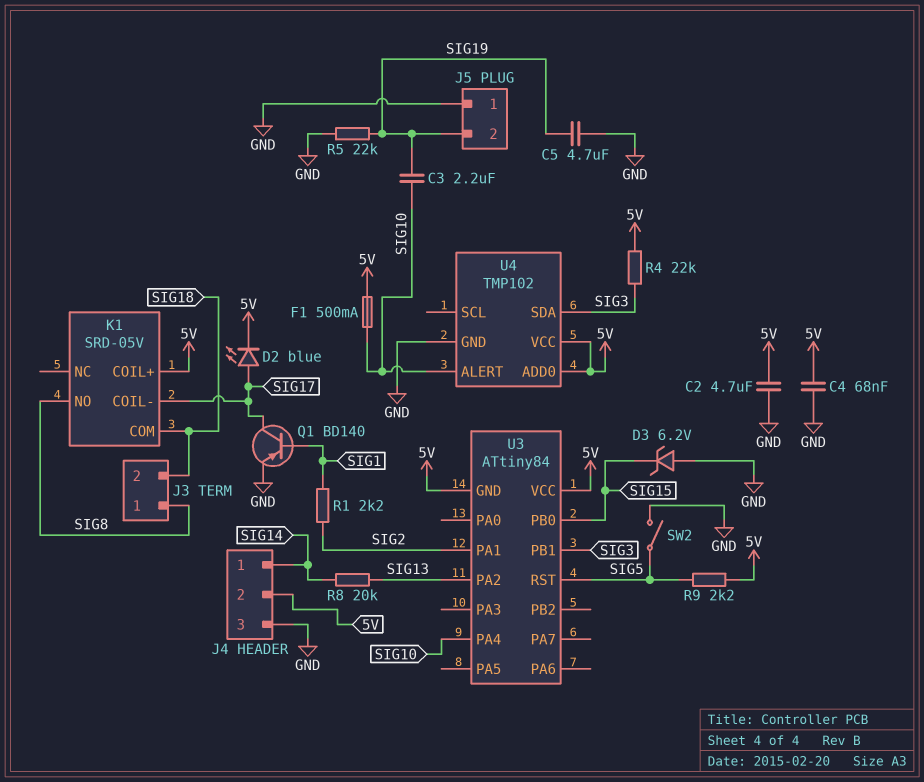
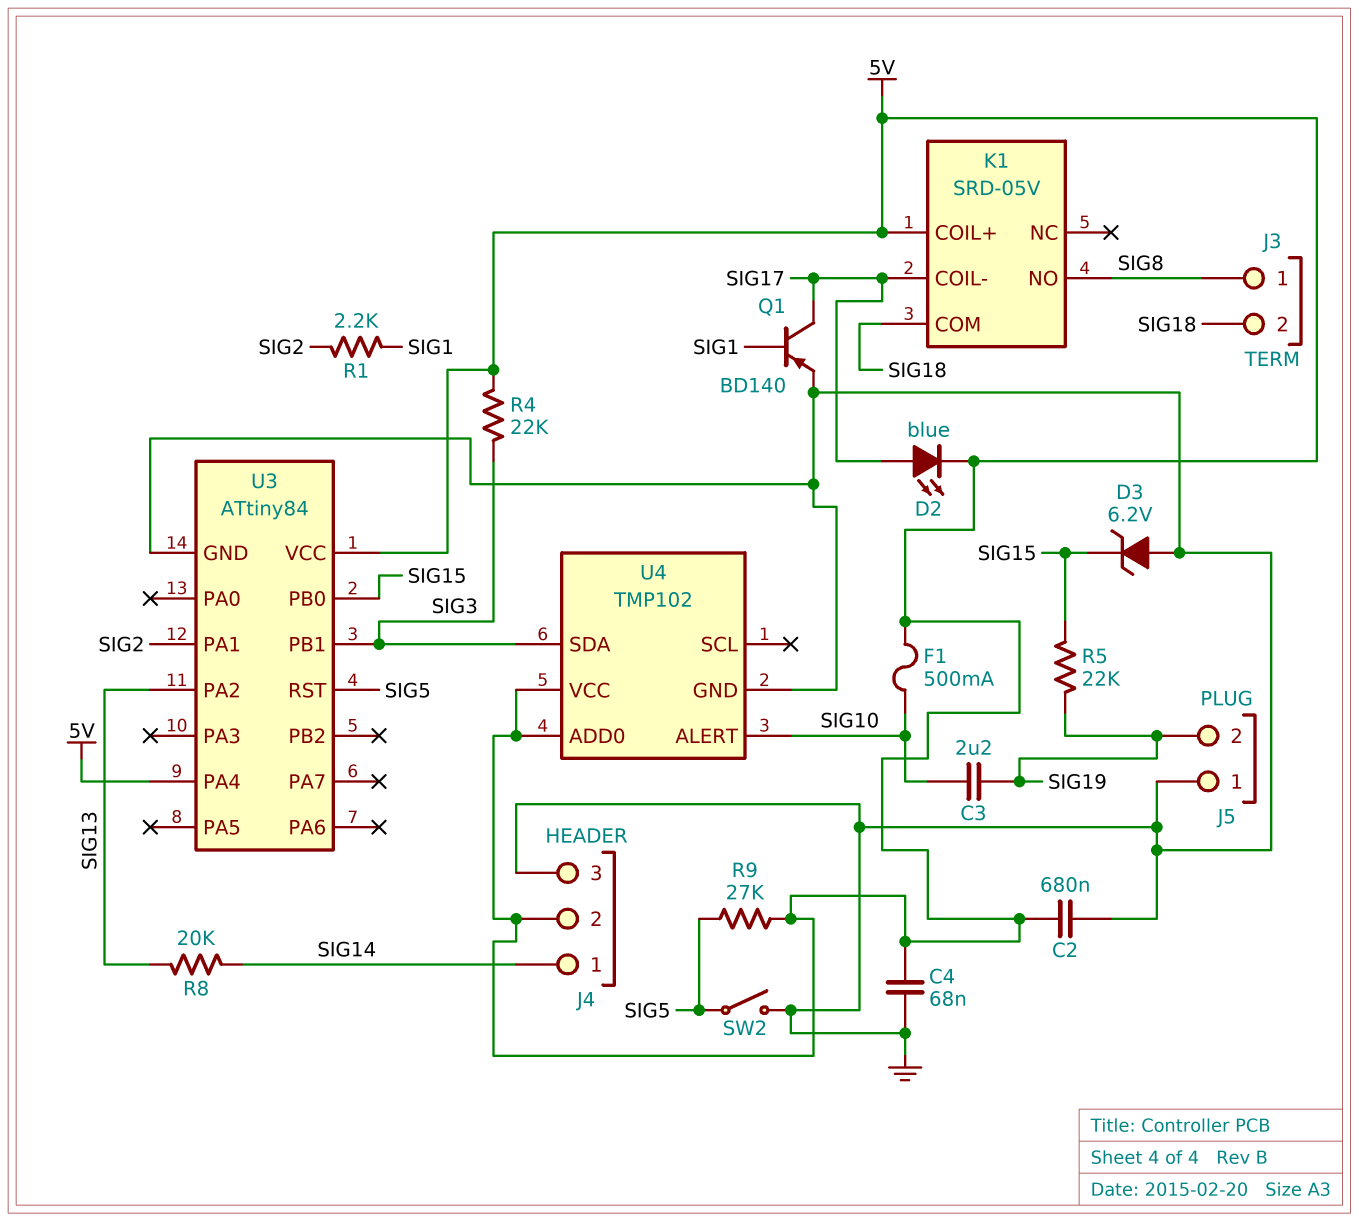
C2: 4.7uF (5V, GND) -> 680nF (5V, GND)
C5: 4.7uF (GND, SIG19) -> none
R5: 22k (GND, SIG19) -> 22k (SIG15, SIG19)
R9: 2.2k (5V, SIG5) -> 27k (5V, SIG5)
U3 pin GND: 5V -> GND
U3 pin PA4: SIG10 -> 5V

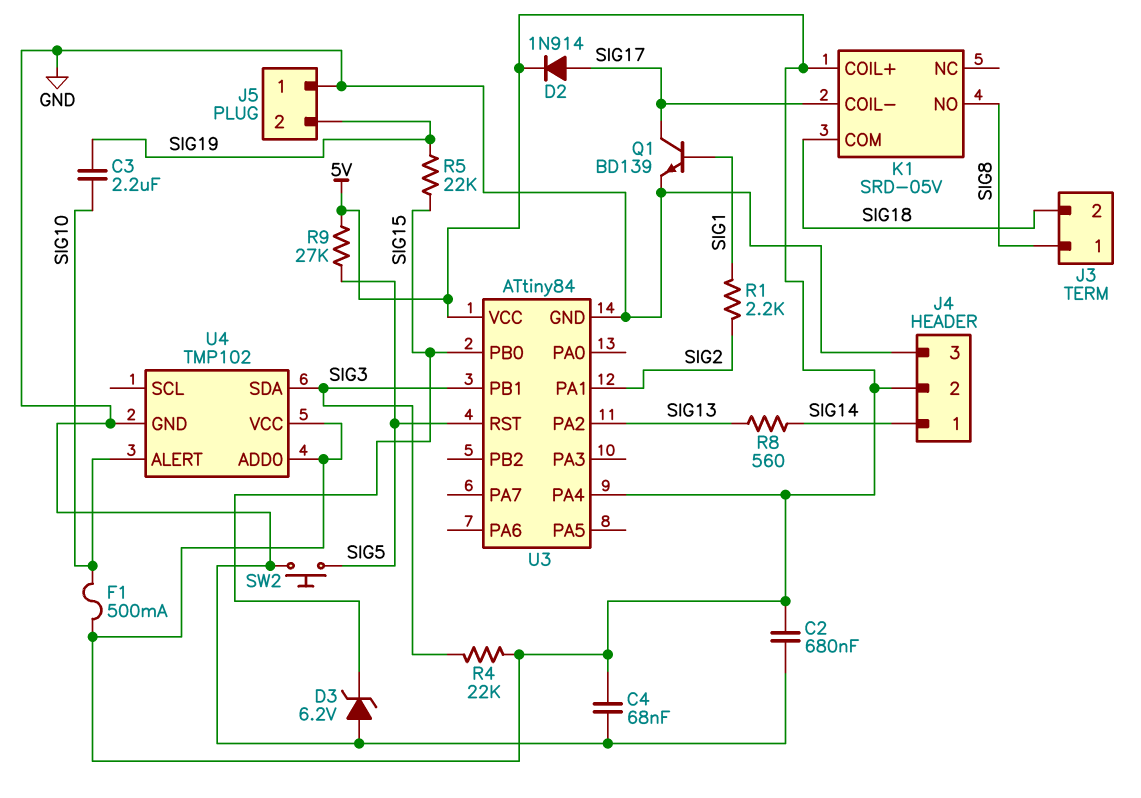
D2: LED blue (A SIG17, K 5V) -> diode 1N914 (A SIG17, K 5V)
Q1: PNP BD140 (B SIG1, C SIG17, E GND) -> NPN BD139 (B SIG1, C SIG17, E GND)
R8: 20k (SIG13, SIG14) -> 560 (SIG13, SIG14)
SW2: switch (GND, SIG5) -> button (GND, SIG5)

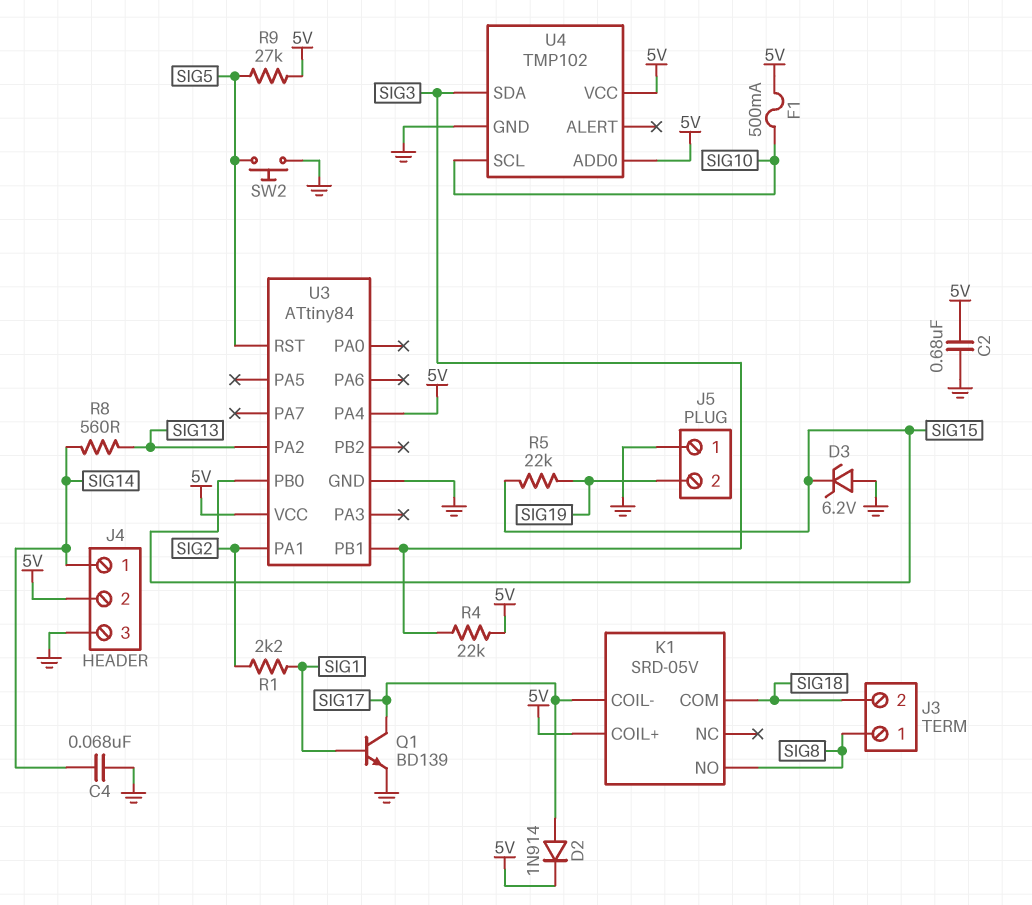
C3: 2.2uF (SIG10, SIG19) -> none
C4: 68nF (5V, GND) -> 68nF (GND, SIG14)
U4 pin ALERT: SIG10 -> none
U4 pin SCL: none -> SIG10

